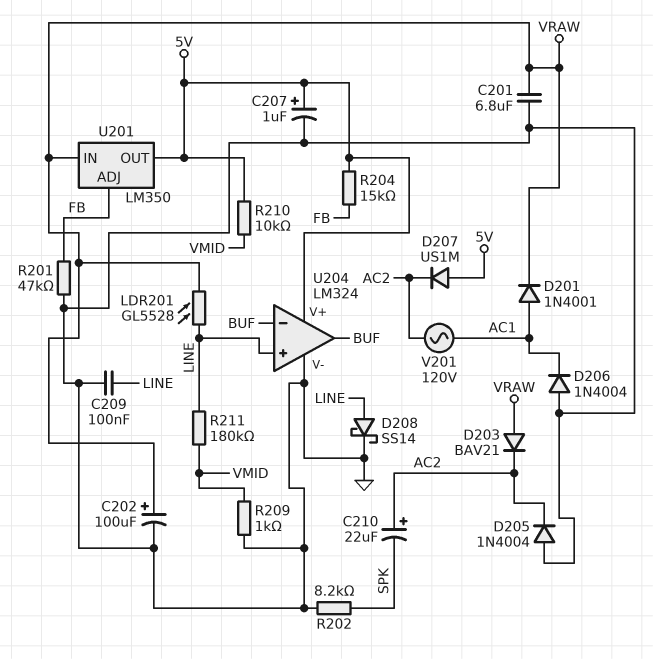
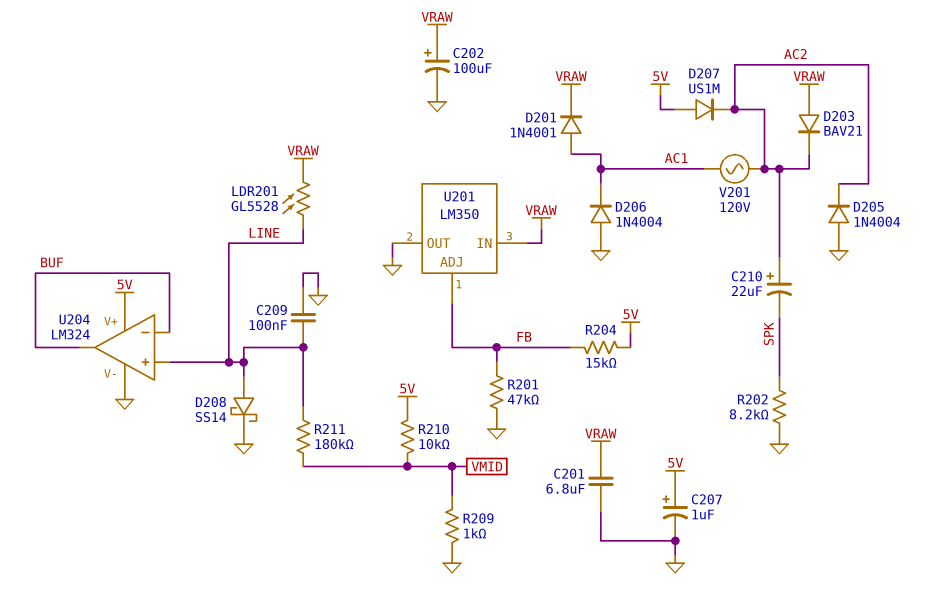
U201 pin OUT: 5V -> GND

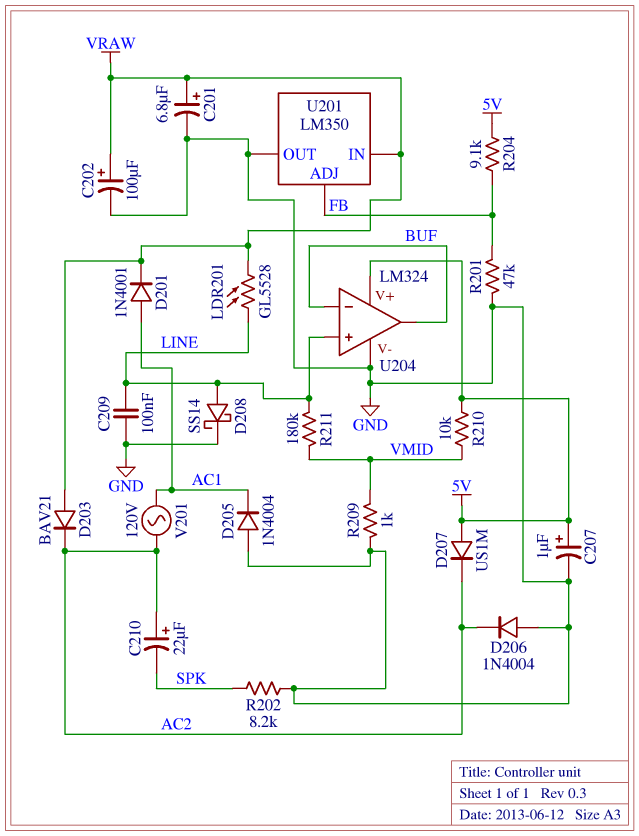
C201: 6.8uF (GND, VRAW) -> 6.8uF (plus VRAW, minus GND)
D205: diode 1N4004 (A GND, K AC2) -> diode 1N4004 (A GND, K AC1)
D206: diode 1N4004 (A GND, K AC1) -> diode 1N4004 (A GND, K AC2)
R204: 15k (5V, FB) -> 9.1k (5V, FB)

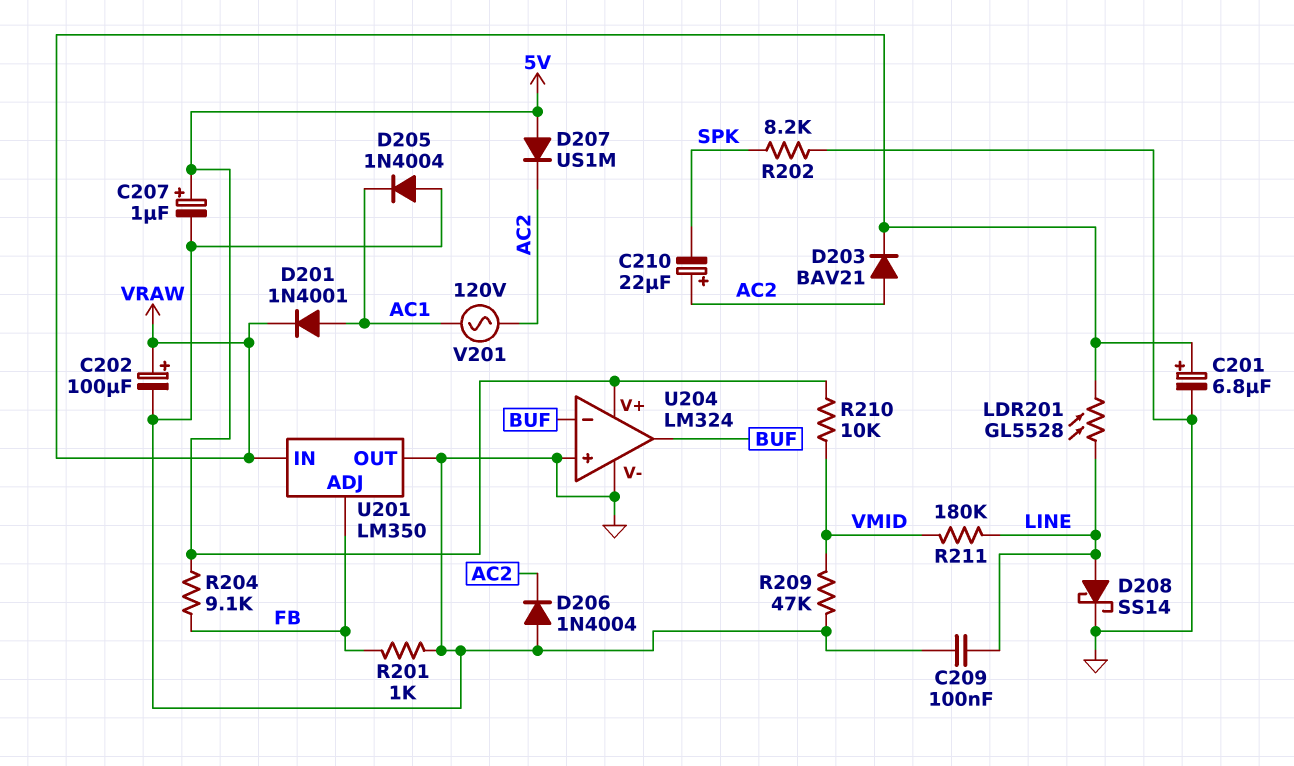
D203: diode BAV21 (A VRAW, K AC2) -> diode BAV21 (A AC2, K VRAW)
R201: 47k (FB, GND) -> 1k (FB, GND)
R209: 1k (GND, VMID) -> 47k (GND, VMID)
U204 pin in+: LINE -> GND

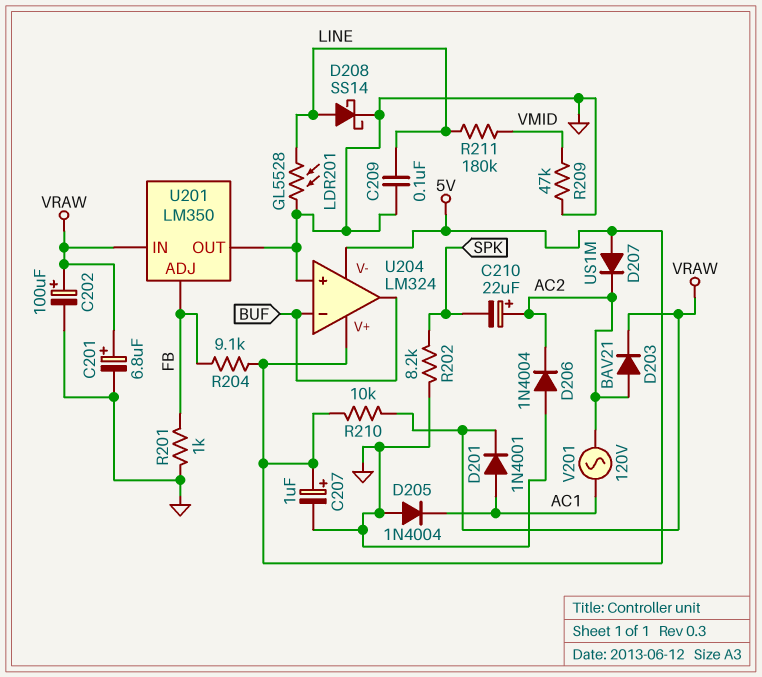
LDR201: GL5528 (LINE, VRAW) -> GL5528 (GND, LINE)
R210: 10k (5V, VMID) -> 10k (5V, VRAW)
U204 pin V-: GND -> 5V

